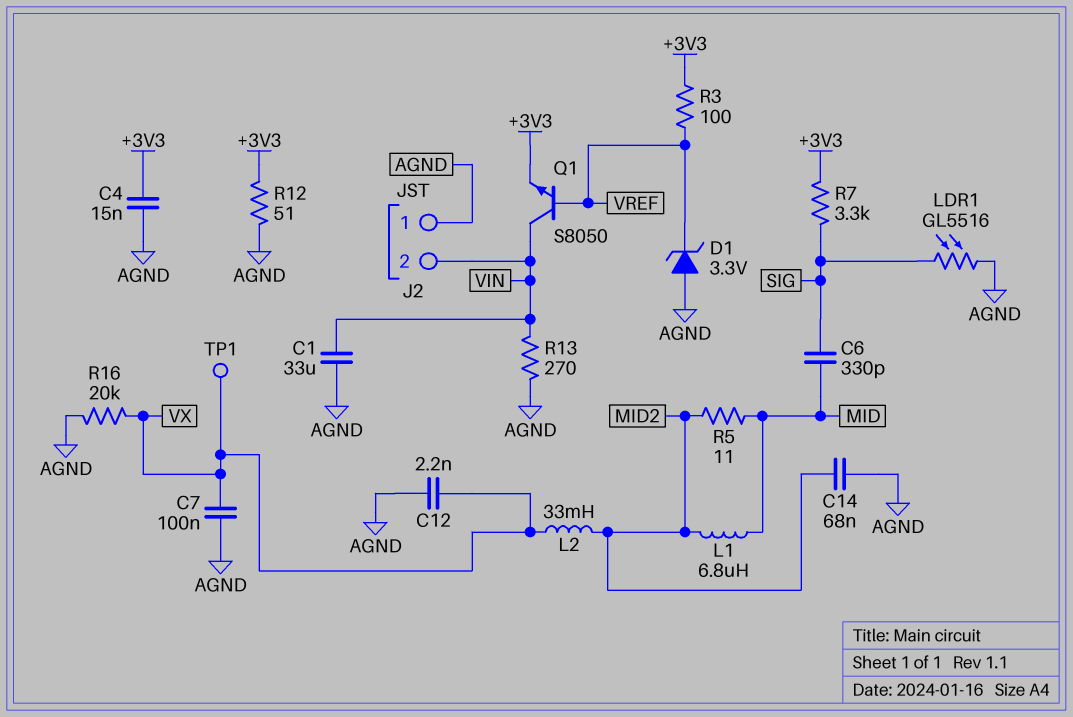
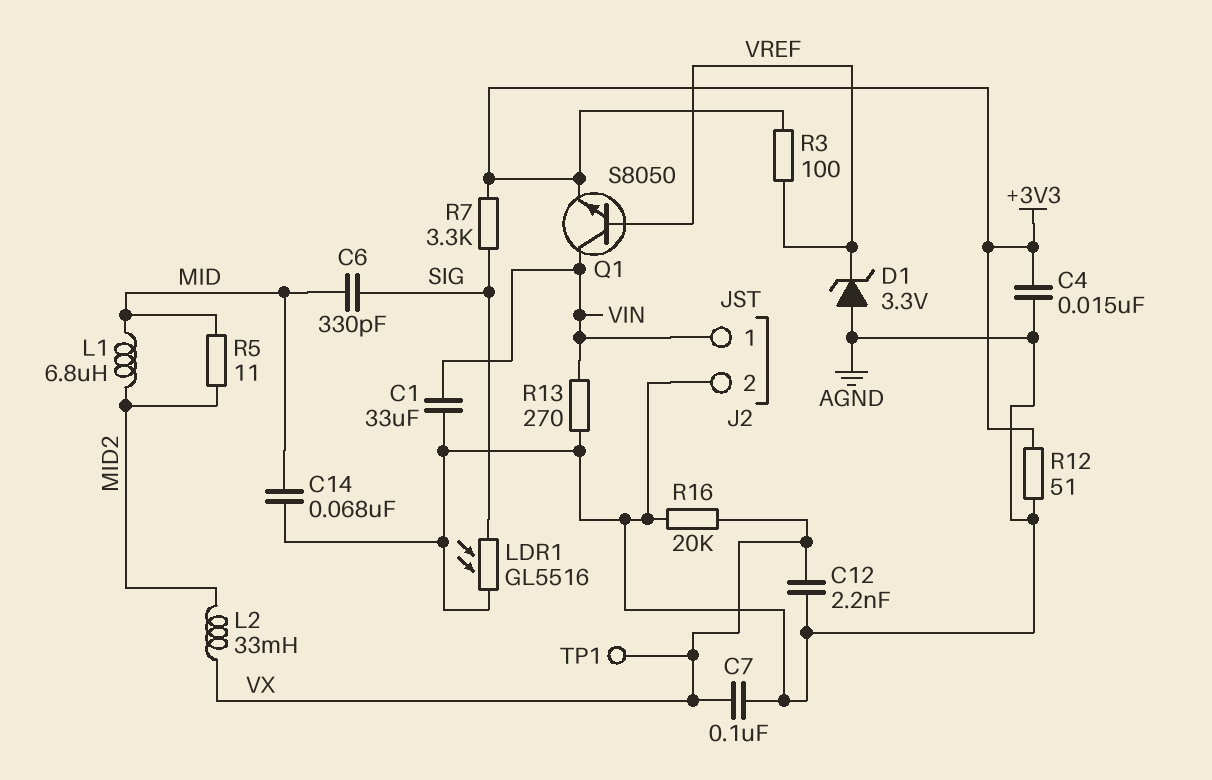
C14: 68nF (AGND, MID2) -> 68nF (AGND, MID)
J2 pin 1: AGND -> VIN
J2 pin 2: VIN -> AGND

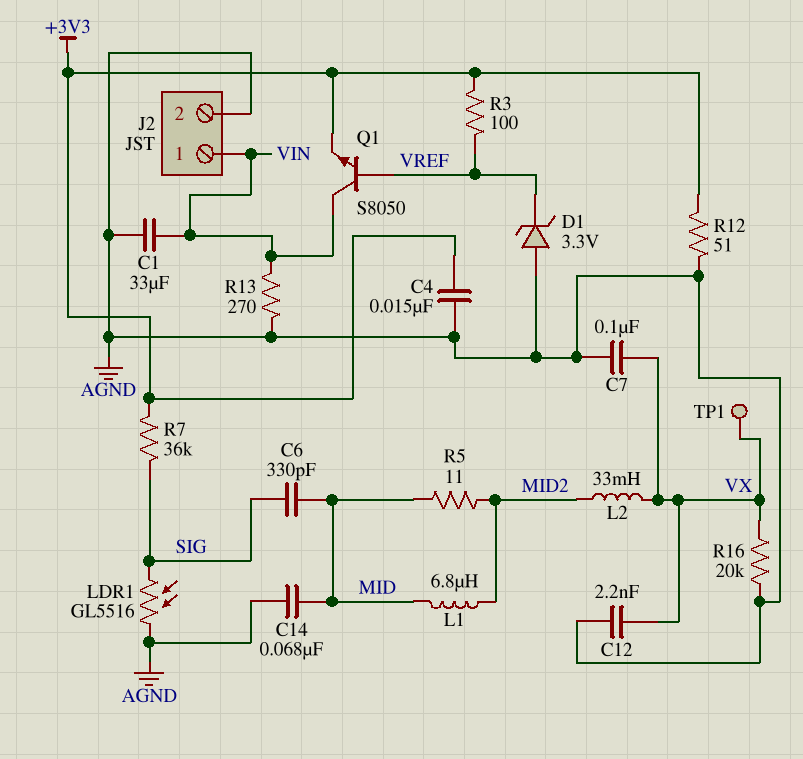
R7: 3.3k (+3V3, SIG) -> 36k (+3V3, SIG)

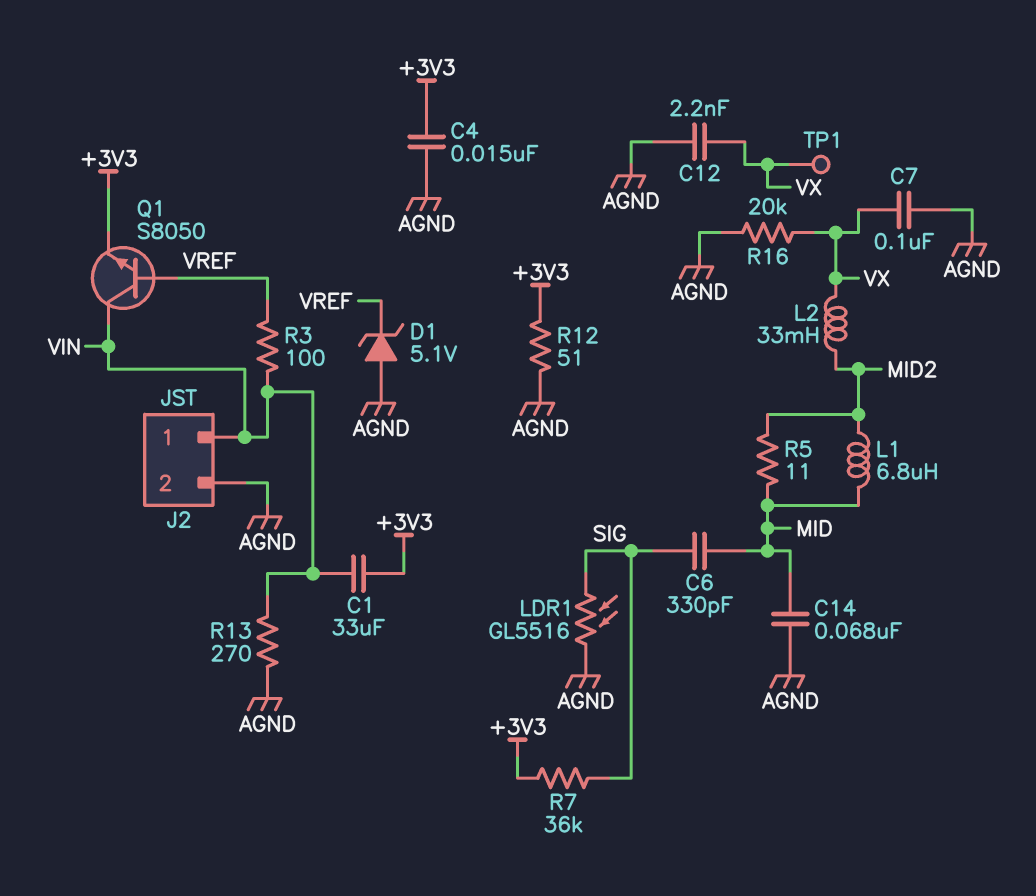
C1: 33uF (AGND, VIN) -> 33uF (+3V3, VIN)
D1: zener 3.3V (A AGND, K VREF) -> zener 5.1V (A AGND, K VREF)
R3: 100 (+3V3, VREF) -> 100 (VIN, VREF)

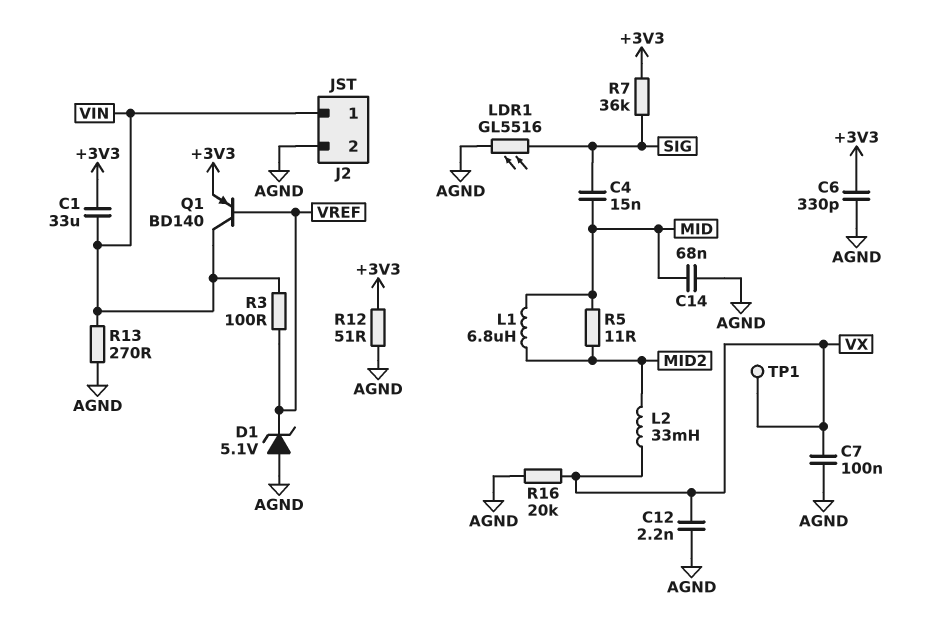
C4: 15nF (+3V3, AGND) -> 15nF (MID, SIG)
C6: 330pF (MID, SIG) -> 330pF (+3V3, AGND)
Q1: NPN S8050 (B VREF, C VIN, E +3V3) -> PNP BD140 (B VREF, C VIN, E +3V3)

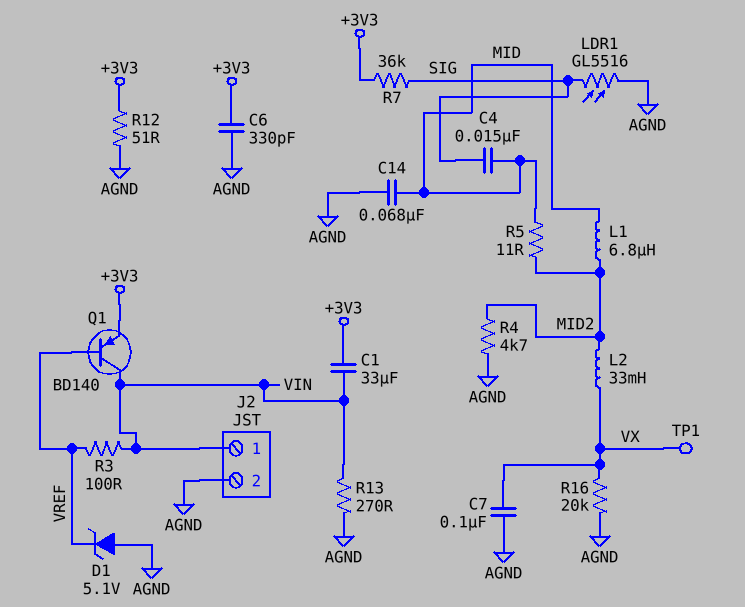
C12: 2.2nF (AGND, VX) -> none
R4: none -> 4.7k (AGND, MID2)

